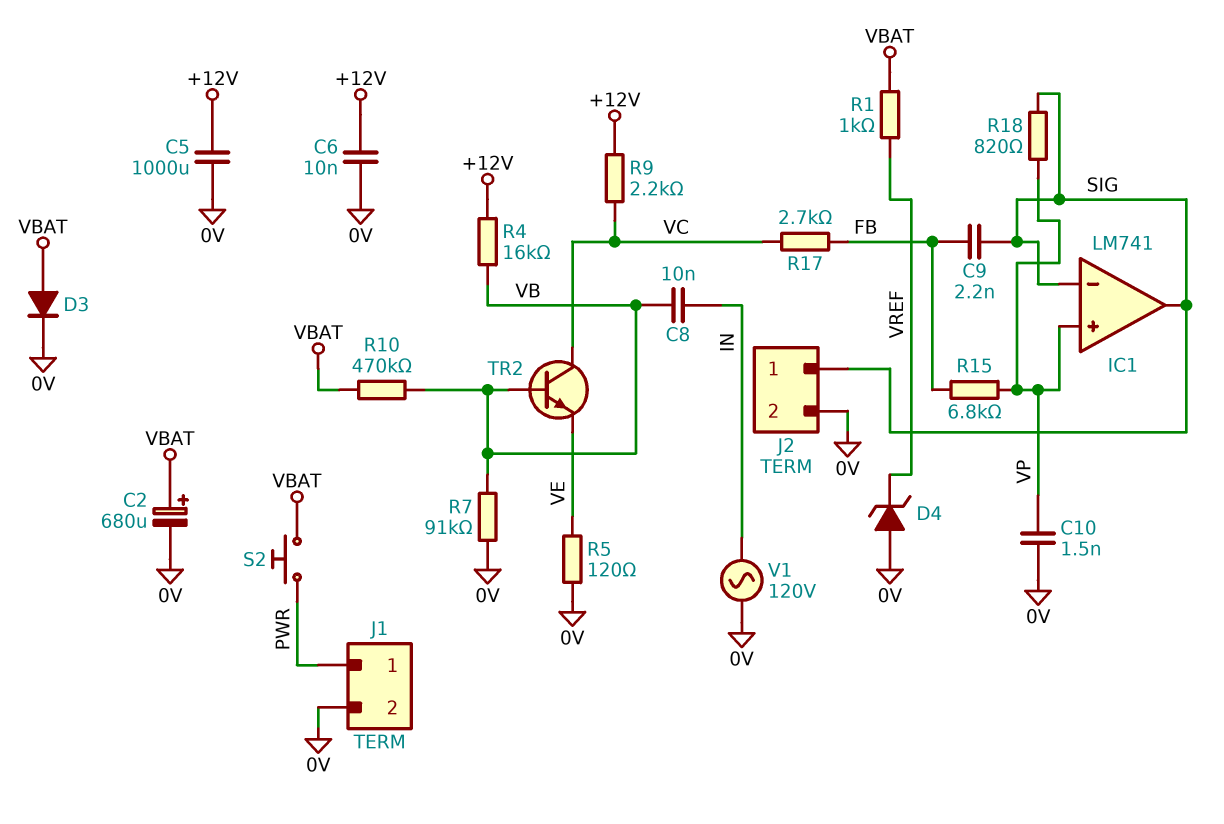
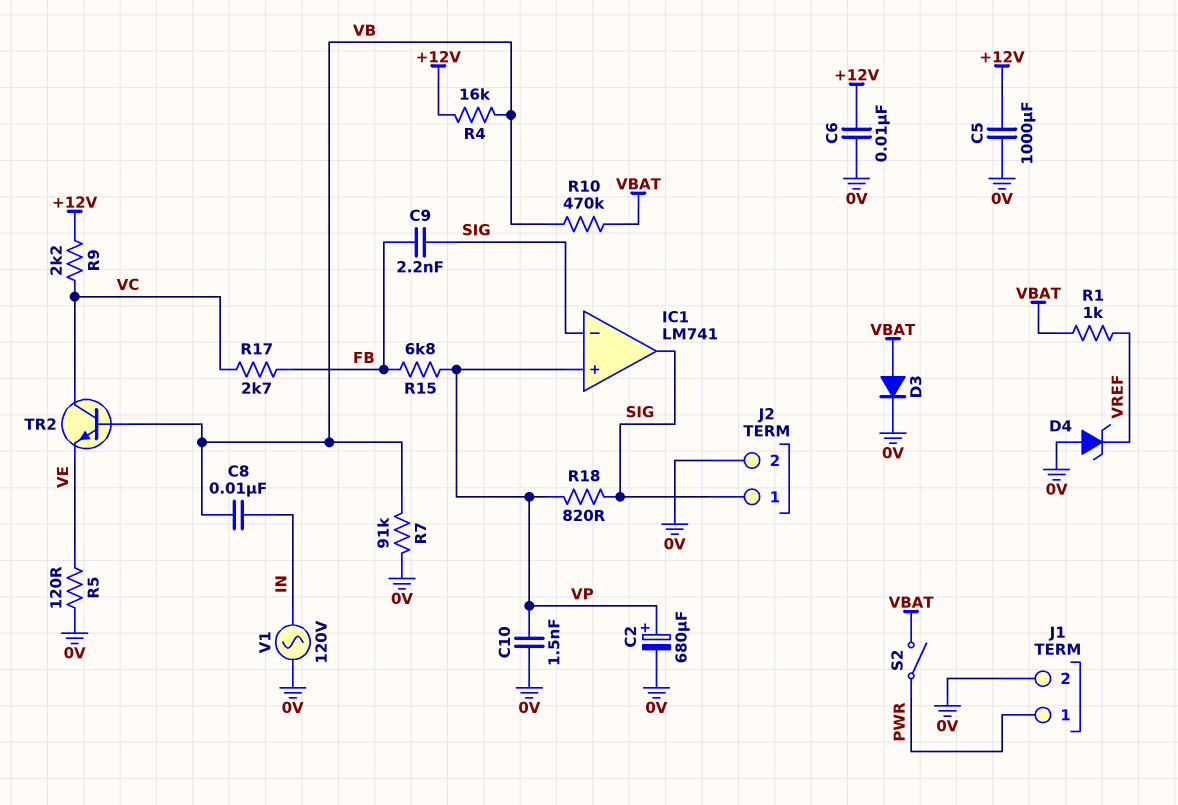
C2: 680uF (plus VBAT, minus 0V) -> 680uF (plus VP, minus 0V)
S2: button (PWR, VBAT) -> switch (PWR, VBAT)

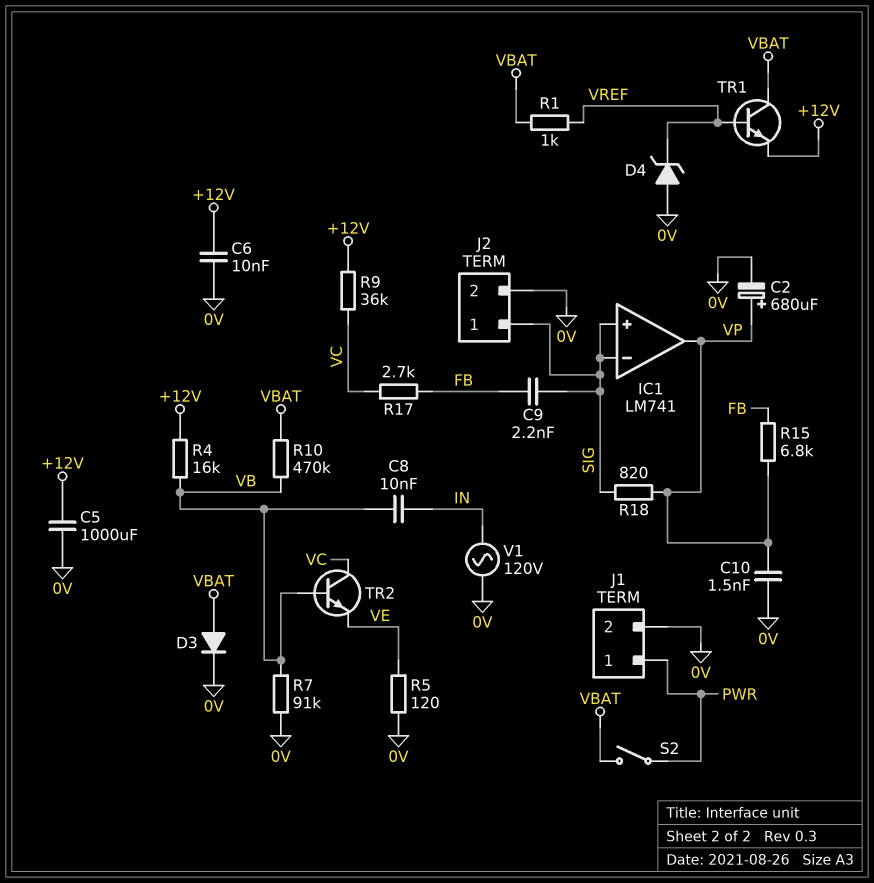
IC1 pin in+: VP -> SIG
IC1 pin out: SIG -> VP
R9: 2.2k (+12V, VC) -> 36k (+12V, VC)
TR1: none -> NPN (B VREF, C VBAT, E +12V)

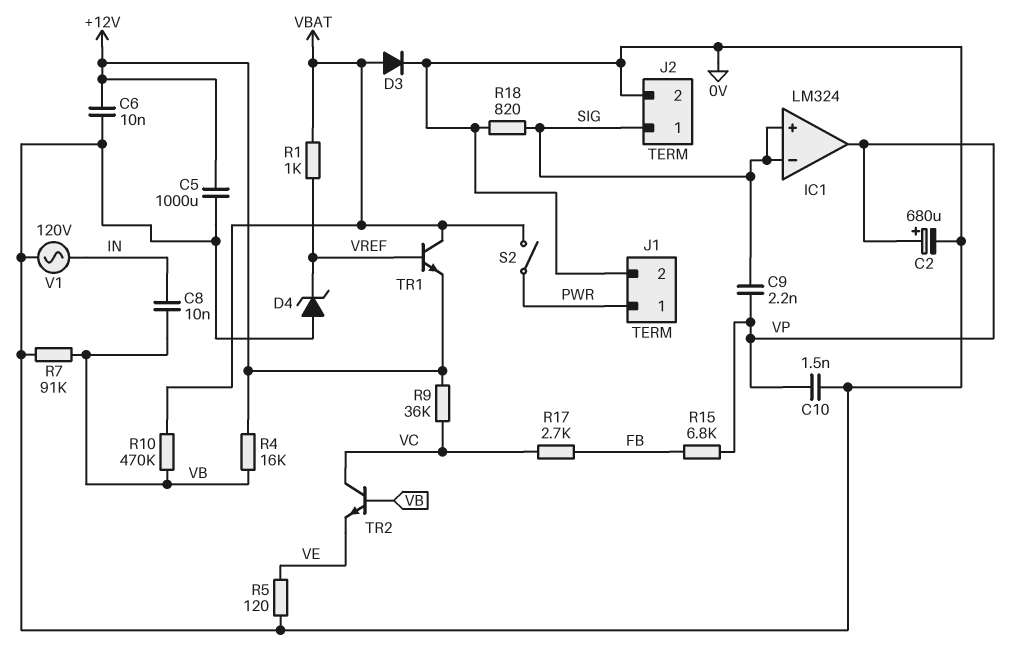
C9: 2.2nF (FB, SIG) -> 2.2nF (SIG, VP)
IC1: LM741 -> LM324
R18: 820 (SIG, VP) -> 820 (0V, SIG)

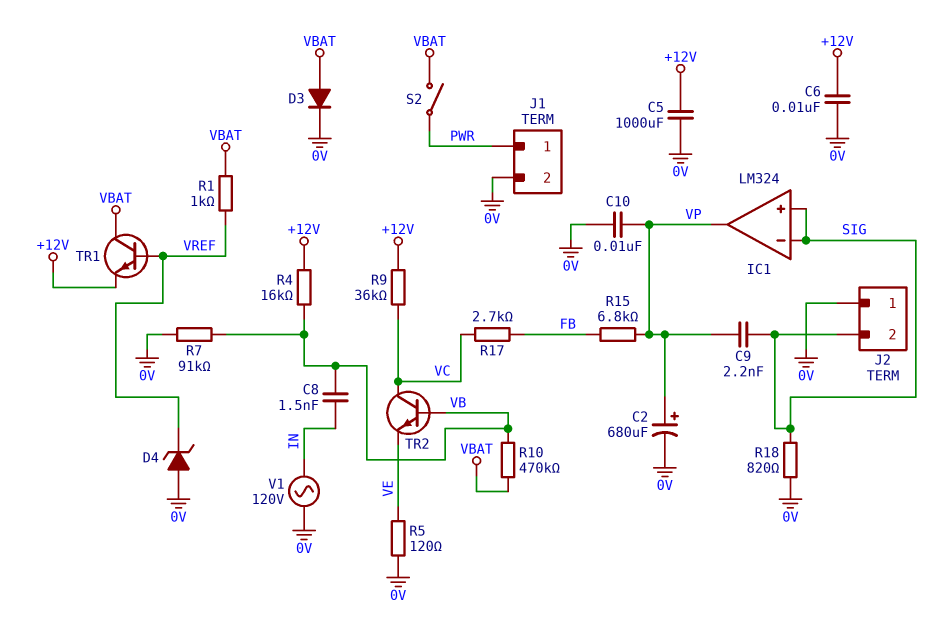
C8: 10nF (IN, VB) -> 1.5nF (IN, VB)
C10: 1.5nF (0V, VP) -> 10nF (0V, VP)
J2 pin 1: SIG -> 0V
J2 pin 2: 0V -> SIG

